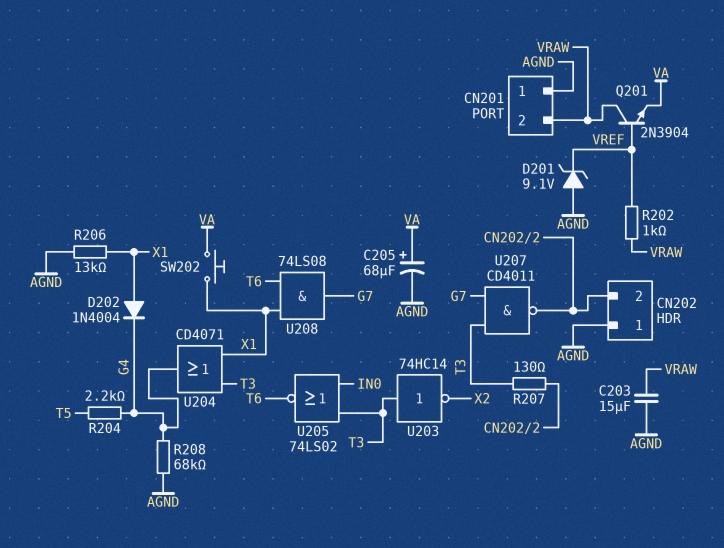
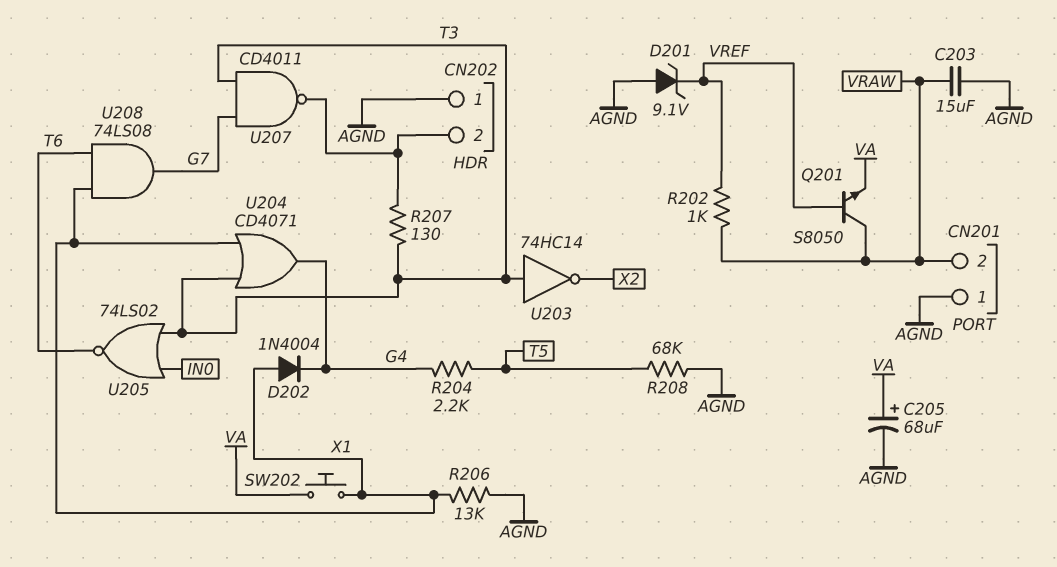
Q201: NPN 2N3904 (B VREF, C VRAW, E VA) -> NPN S8050 (B VREF, C VRAW, E VA)
R208: 68k (AGND, G4) -> 68k (AGND, T5)

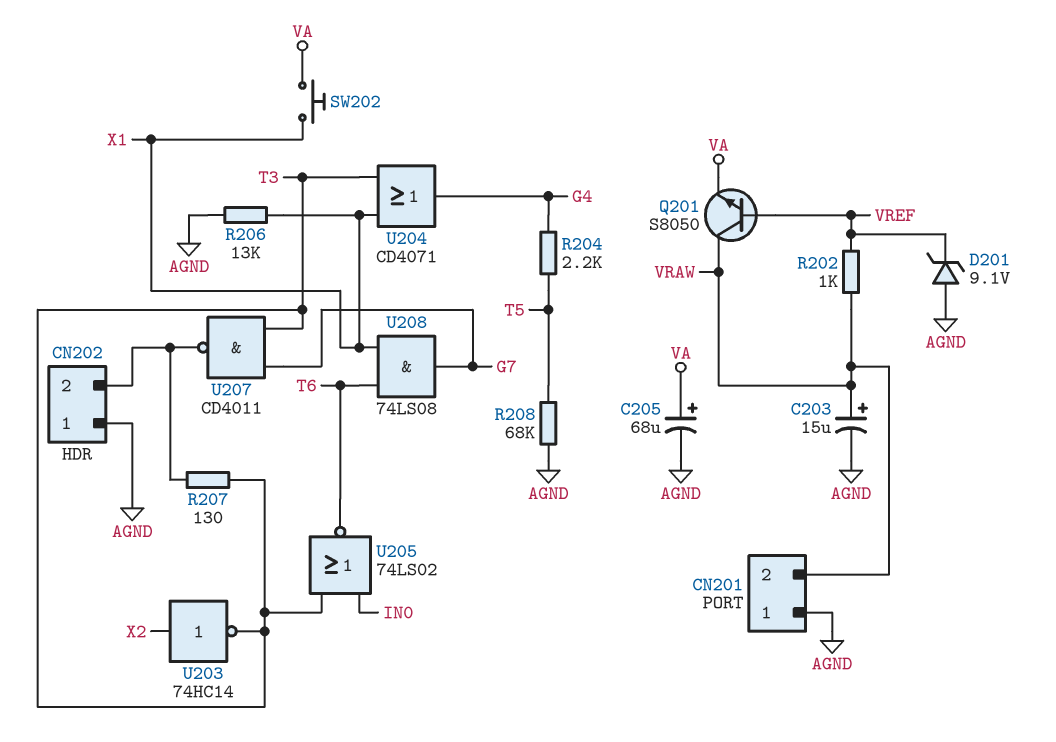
C203: 15uF (AGND, VRAW) -> 15uF (plus VRAW, minus AGND)
D202: diode 1N4004 (A X1, K G4) -> none
U203: NOT 74HC14 (in T3, out X2) -> NOT 74HC14 (in X2, out T3)

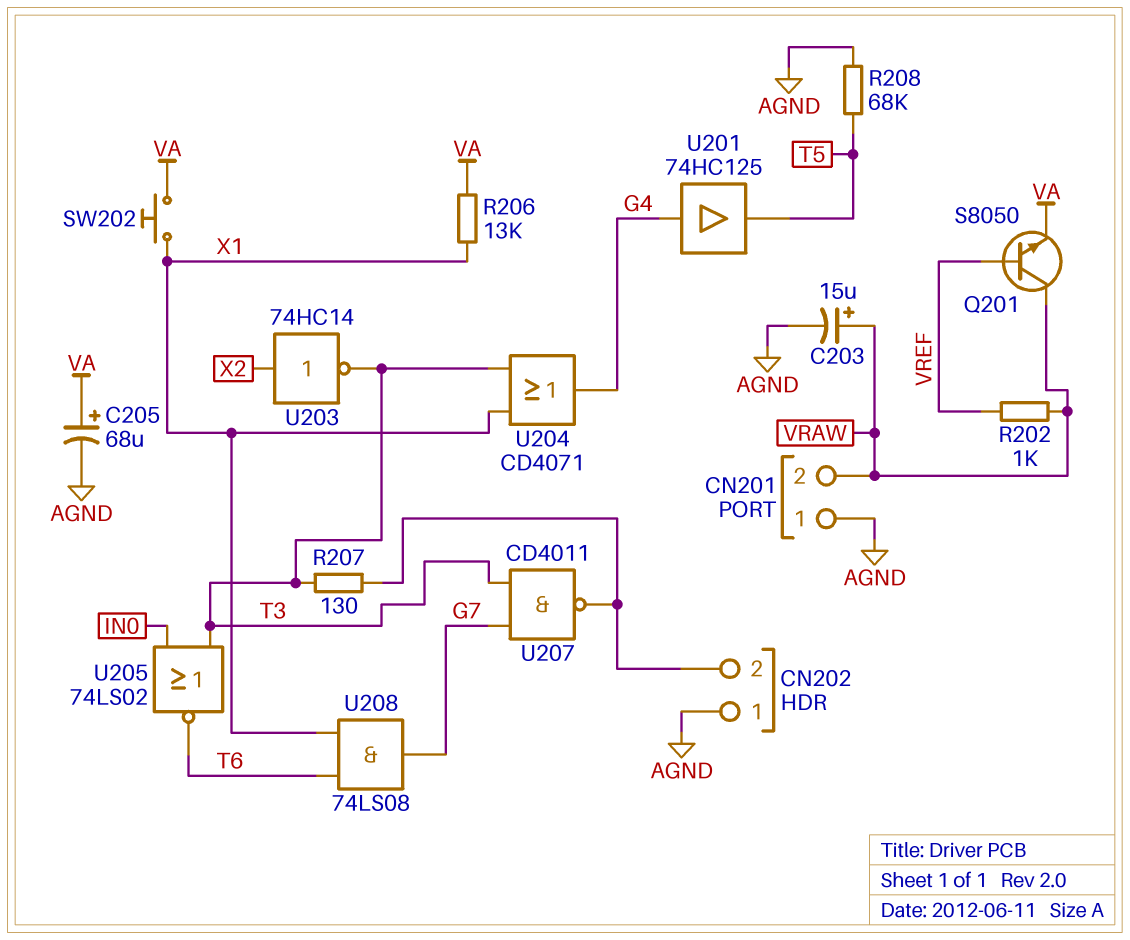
D201: zener 9.1V (A AGND, K VREF) -> none
R204: 2.2k (G4, T5) -> none
R206: 13k (AGND, X1) -> 13k (VA, X1)
U201: none -> buffer 74HC125 (in G4, out T5)

